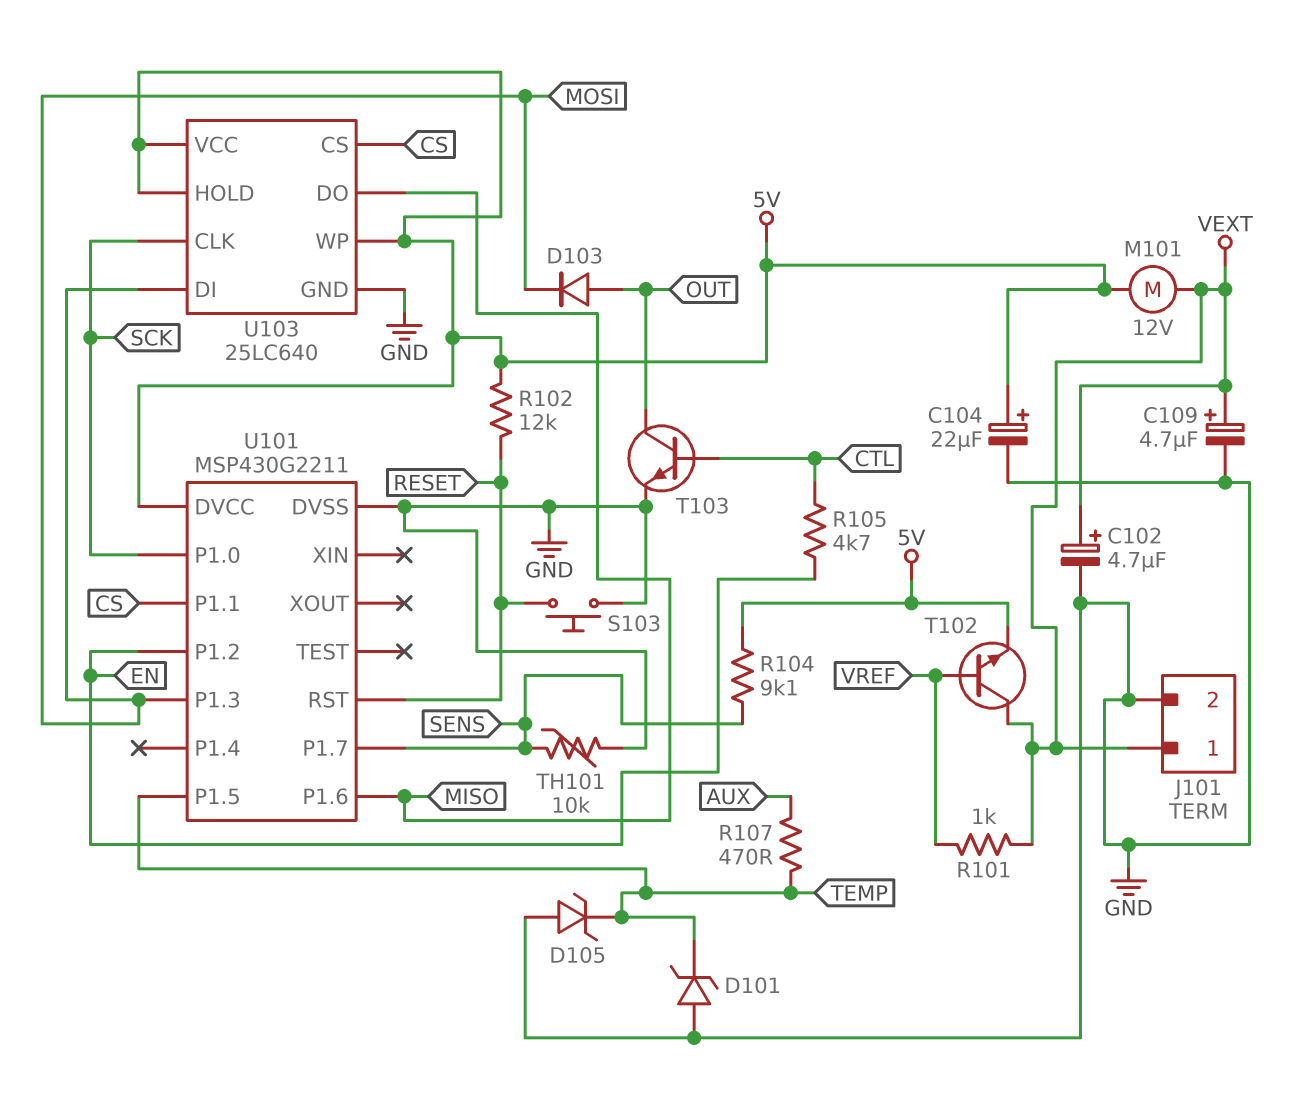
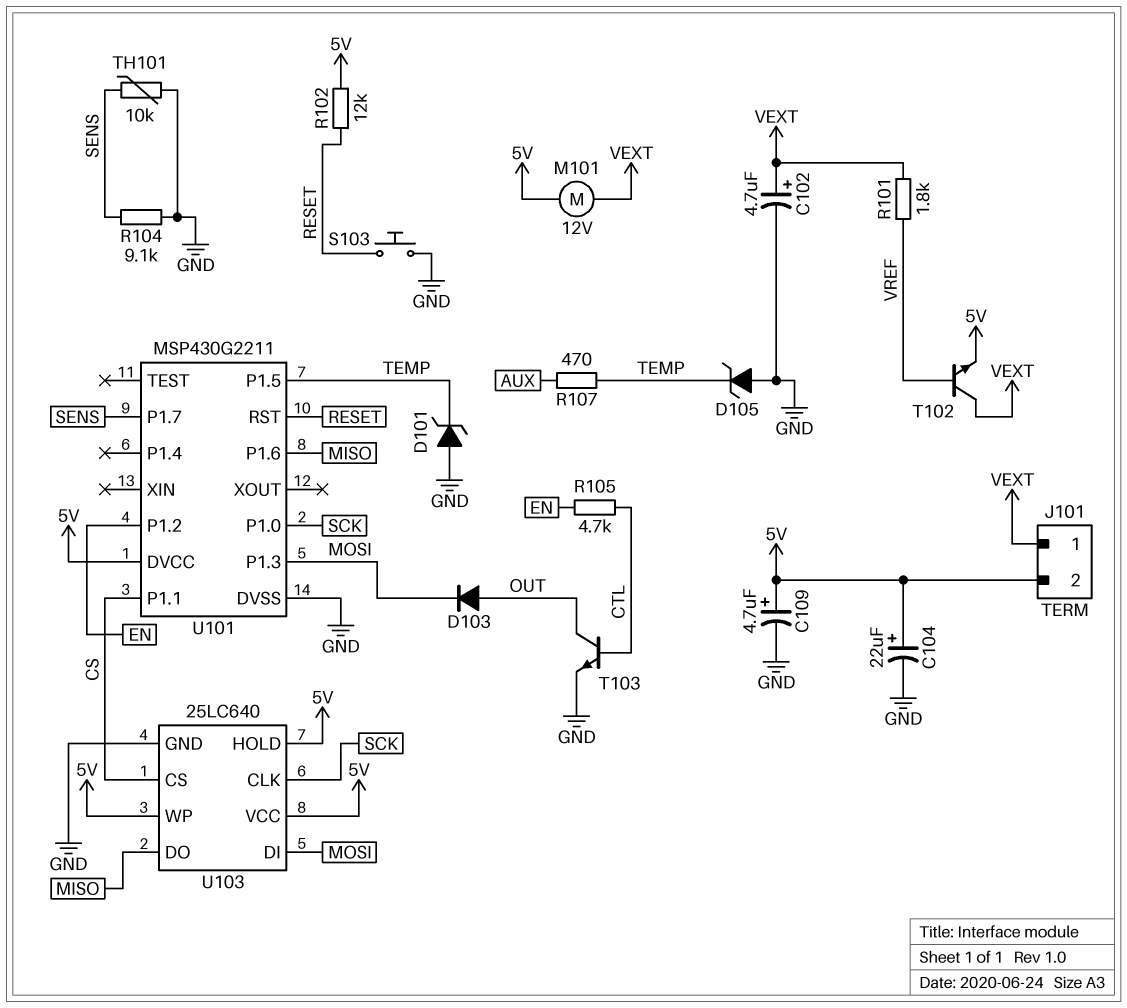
C109: 4.7uF (plus VEXT, minus GND) -> 4.7uF (plus 5V, minus GND)
J101 pin 2: GND -> 5V
R101: 1k (VEXT, VREF) -> 1.8k (VEXT, VREF)
R104: 9.1k (5V, SENS) -> 9.1k (GND, SENS)

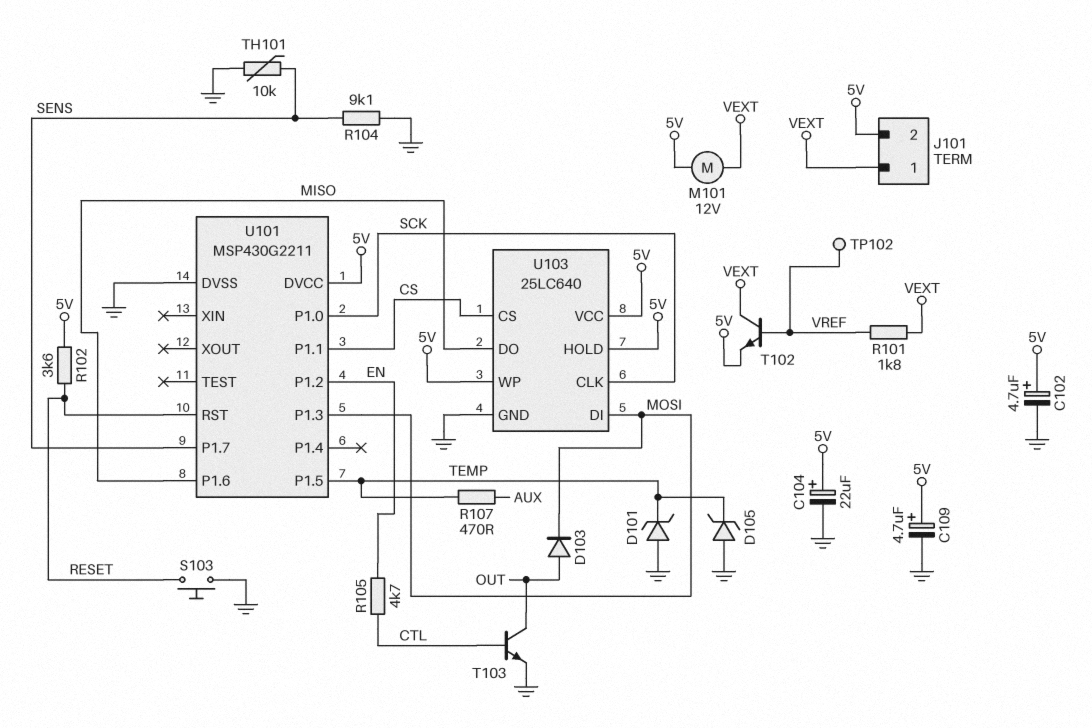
C102: 4.7uF (plus VEXT, minus GND) -> 4.7uF (plus 5V, minus GND)
R102: 12k (5V, RESET) -> 3.6k (5V, RESET)
TP102: none -> test point (VREF)

